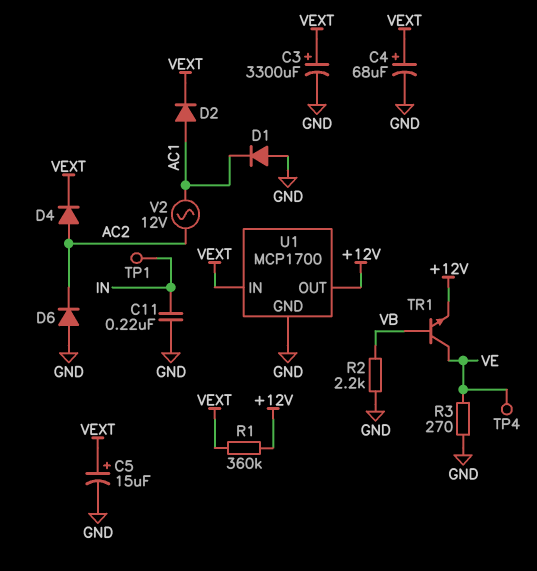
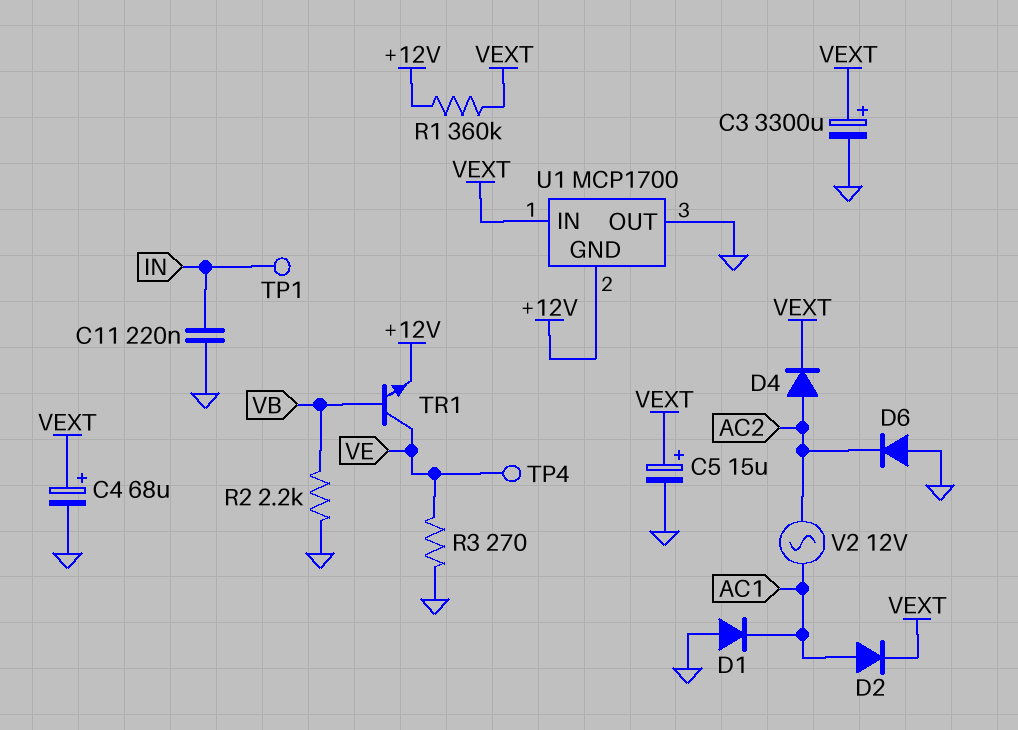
U1 pin GND: GND -> +12V
U1 pin OUT: +12V -> GND

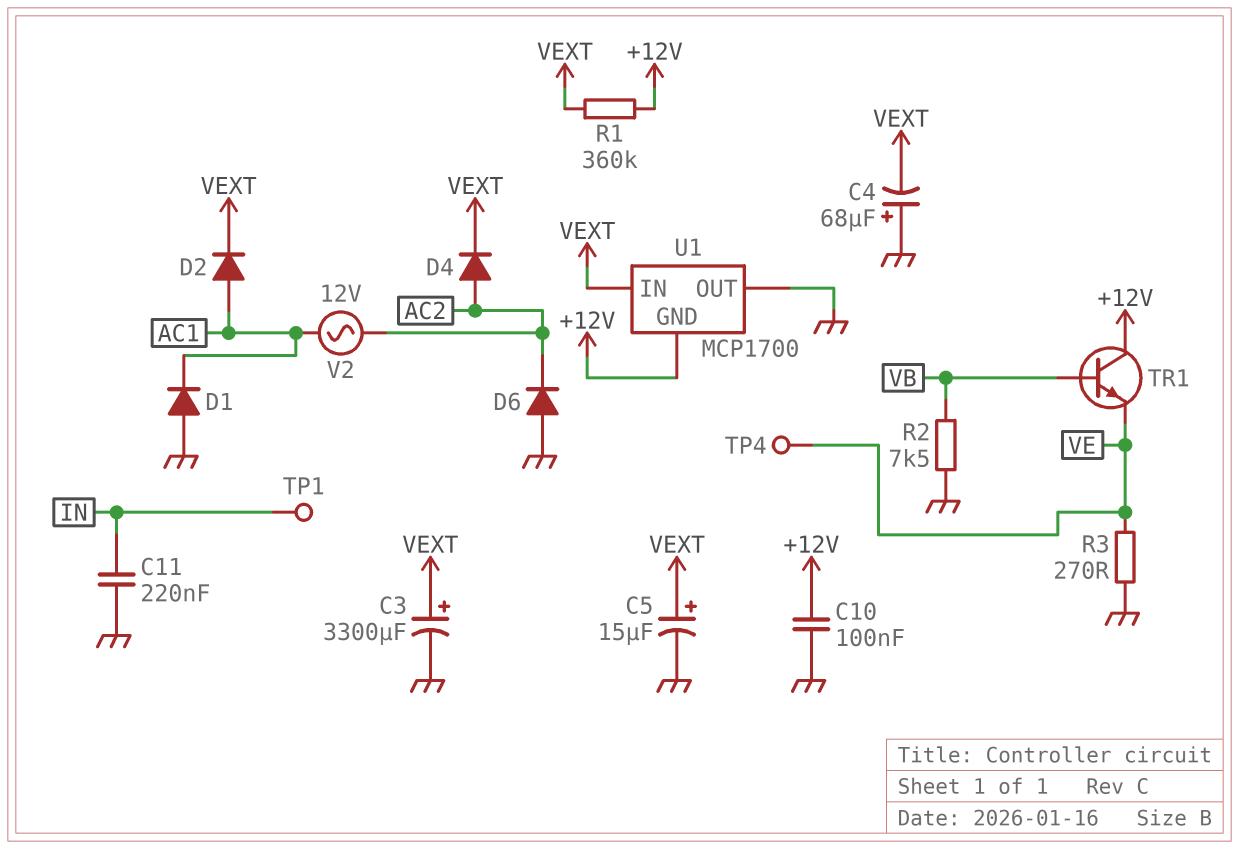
C4: 68uF (plus VEXT, minus GND) -> 68uF (plus GND, minus VEXT)
C10: none -> 100nF (+12V, GND)
R2: 2.2k (GND, VB) -> 7.5k (GND, VB)
TR1: NPN (B VB, C VE, E +12V) -> NPN (B VB, C +12V, E VE)

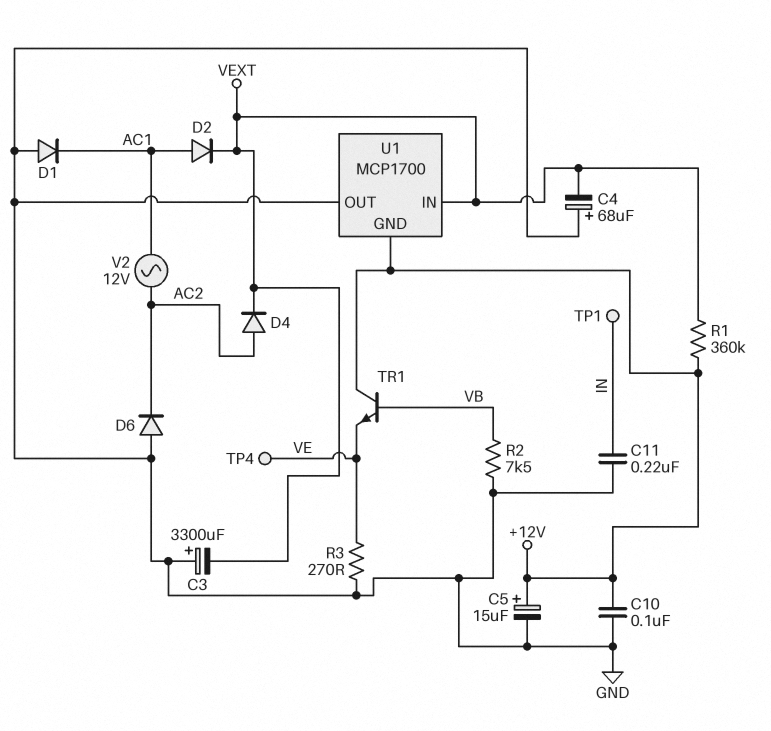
C3: 3300uF (plus VEXT, minus GND) -> 3300uF (plus GND, minus VEXT)
C5: 15uF (plus VEXT, minus GND) -> 15uF (plus +12V, minus GND)

